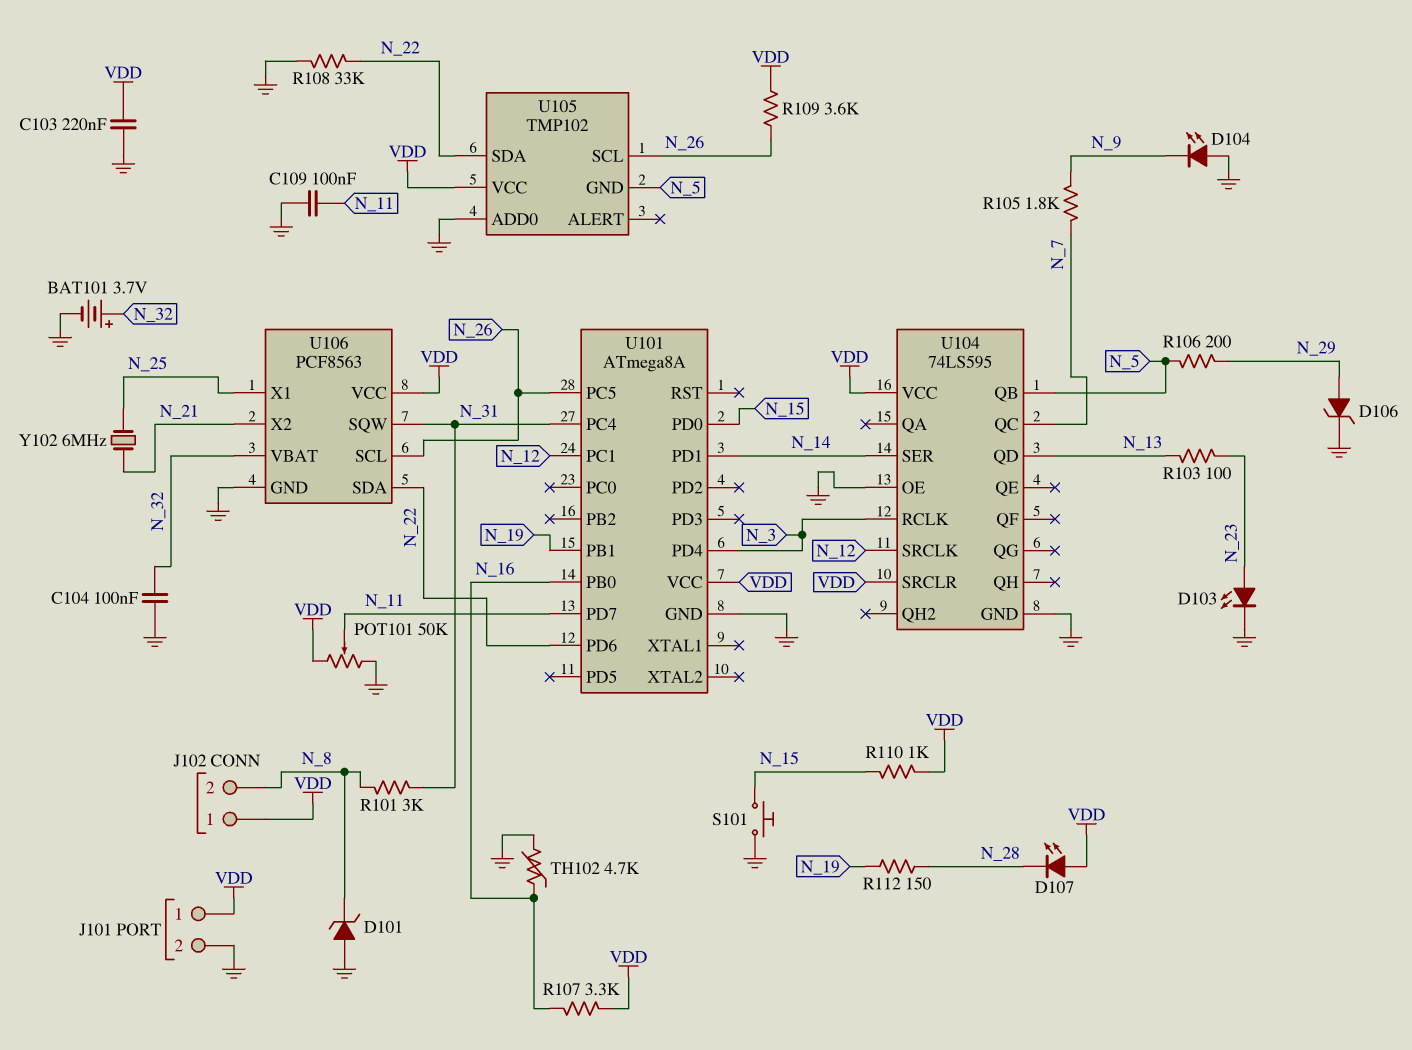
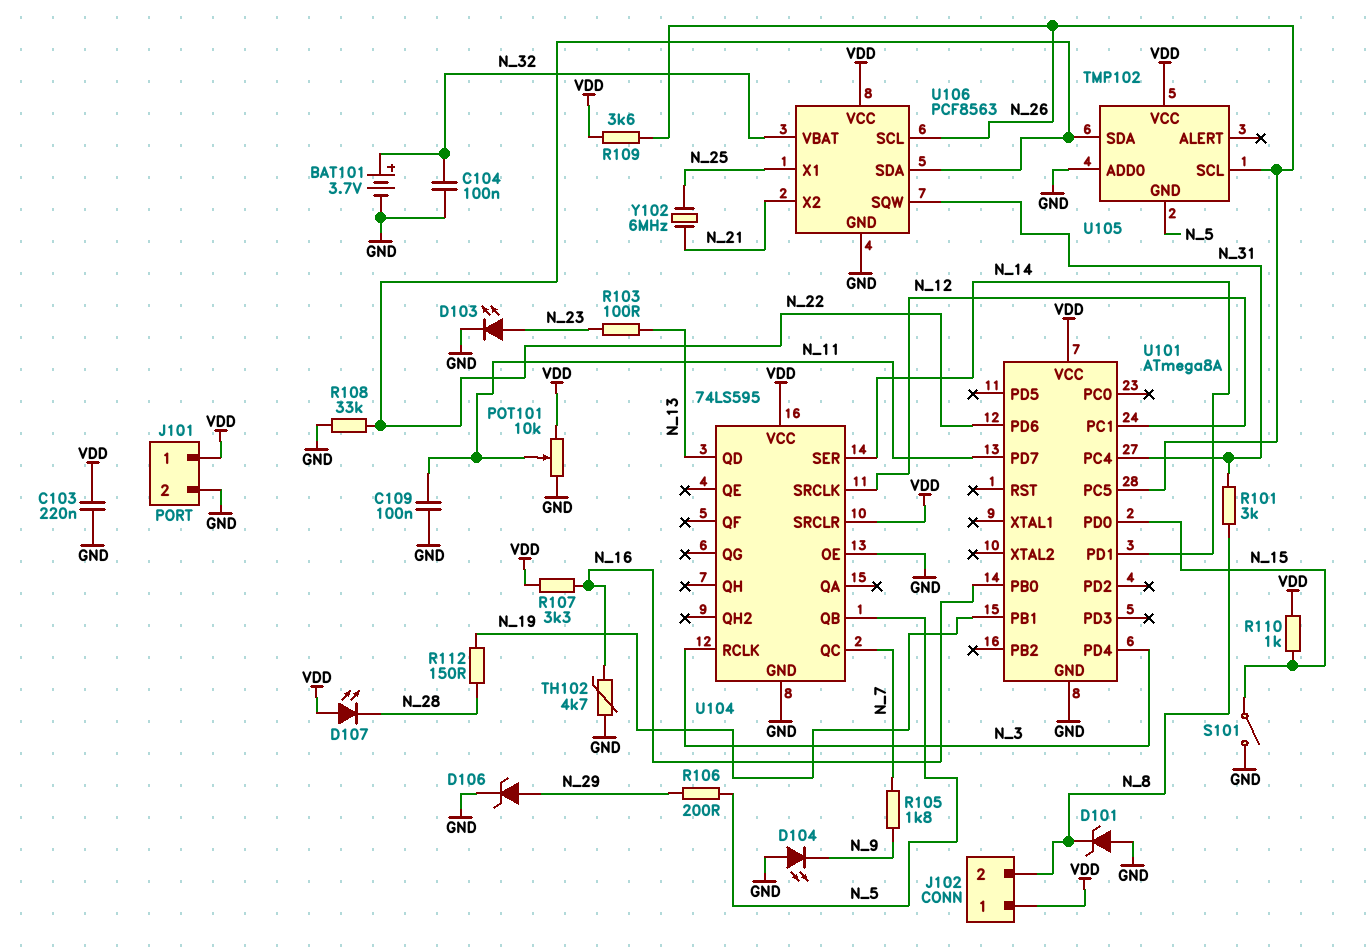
POT101: 50k (GND, VDD, wiper N_11) -> 10k (GND, VDD, wiper N_11)
S101: button (GND, N_15) -> switch (GND, N_15)

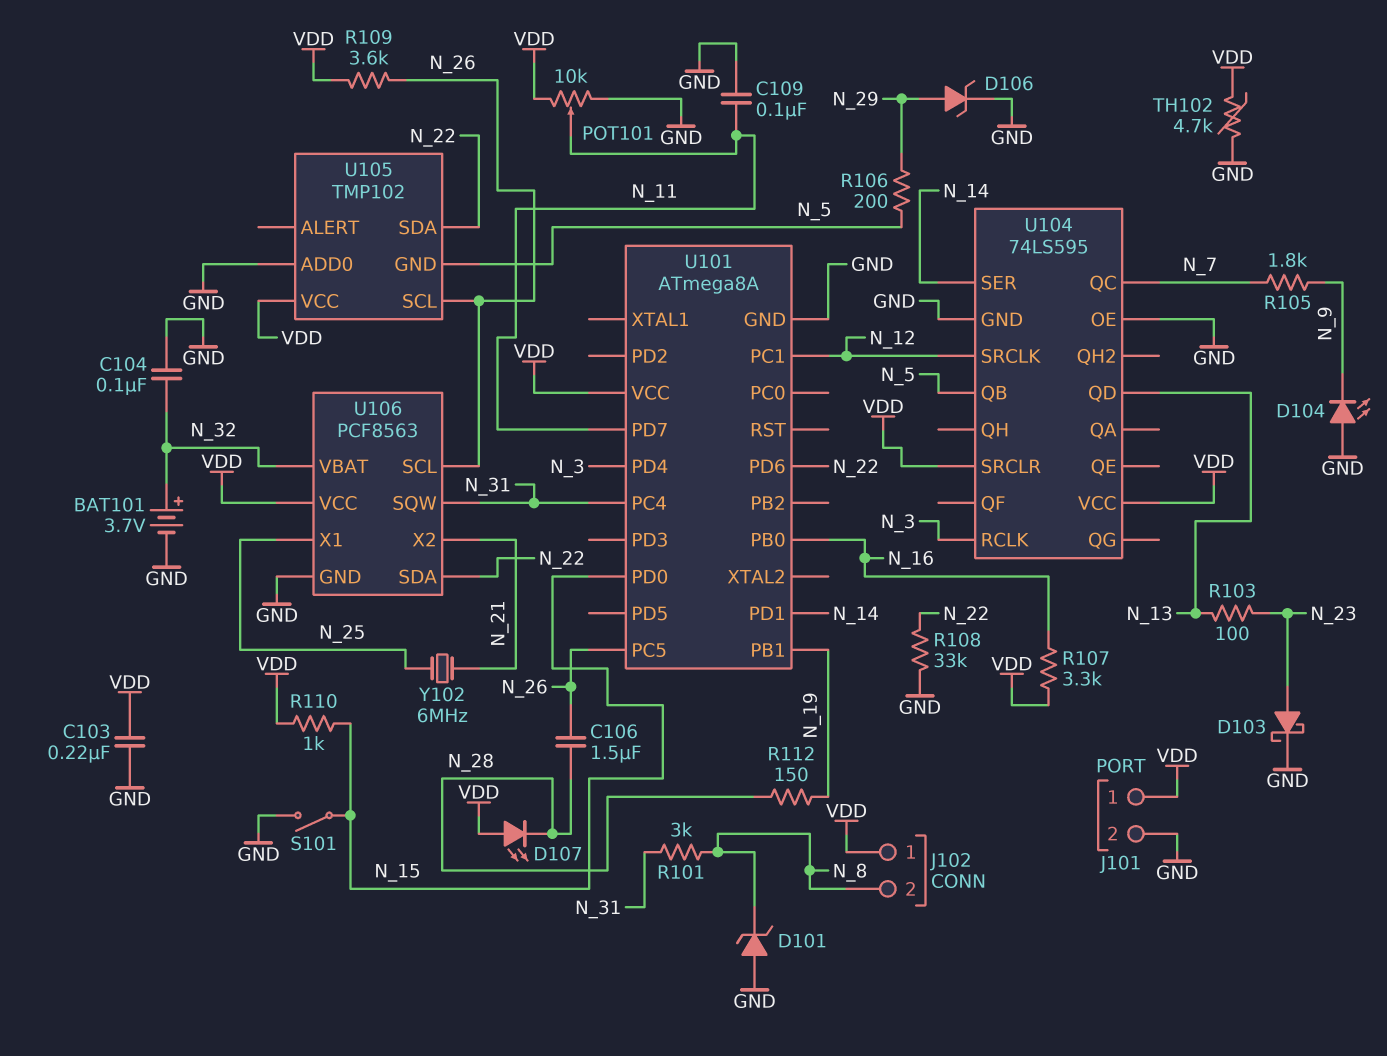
C106: none -> 1.5uF (N_26, N_28)
D103: LED (A N_23, K GND) -> schottky (A N_23, K GND)
TH102: 4.7k (GND, N_16) -> 4.7k (GND, VDD)

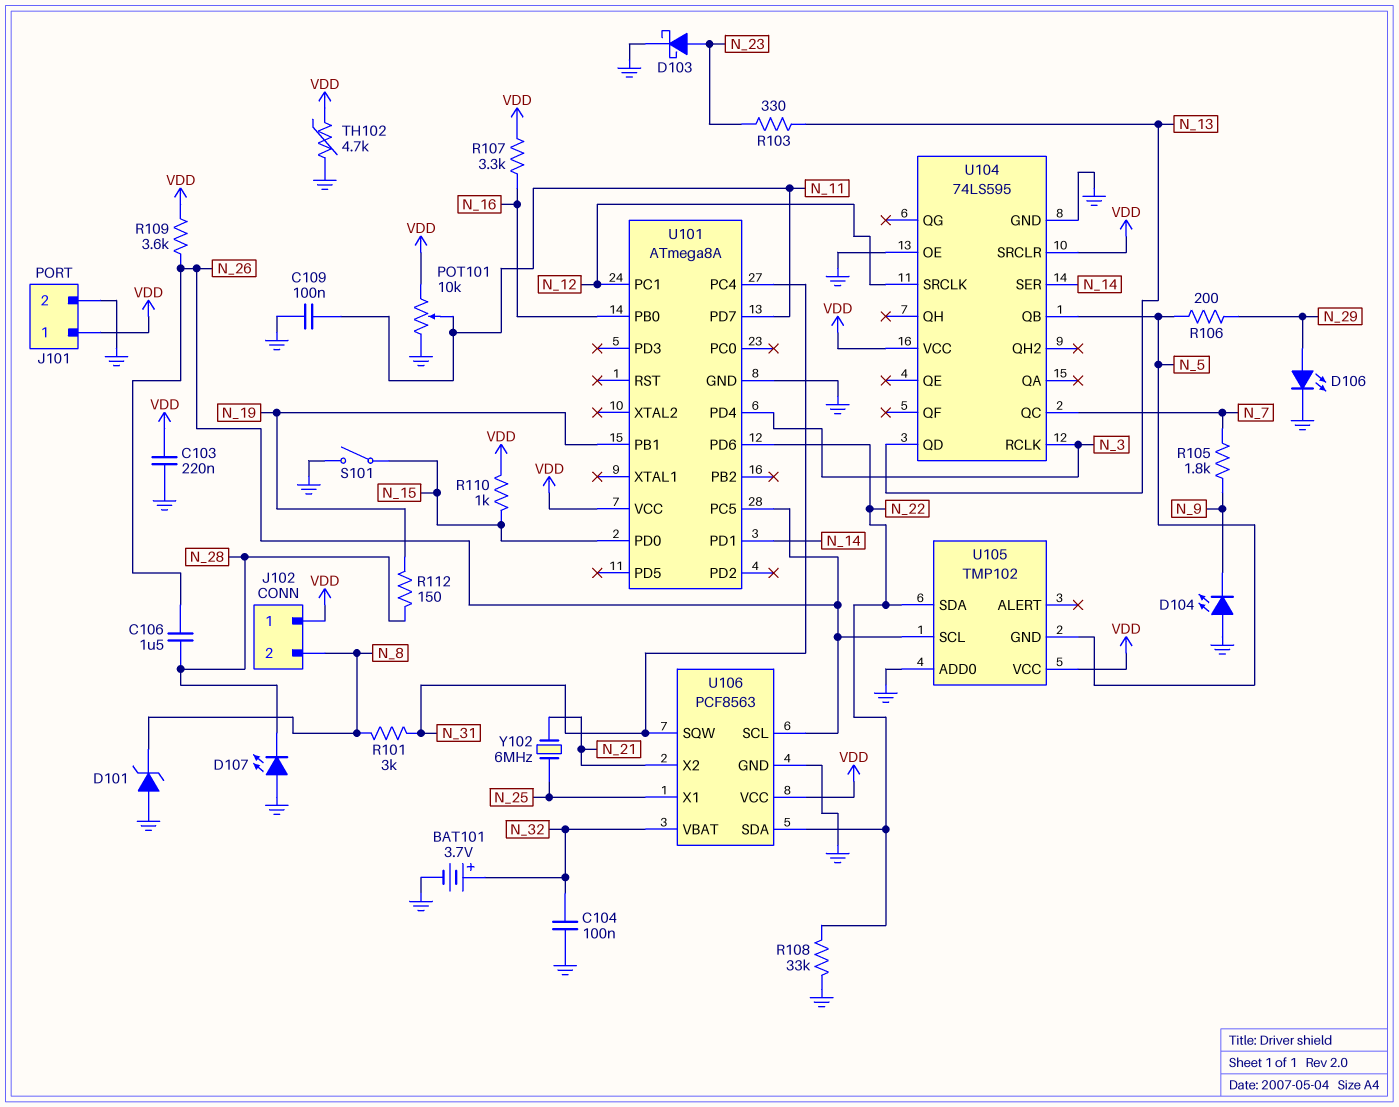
D106: zener (A N_29, K GND) -> LED (A N_29, K GND)
D107: LED (A VDD, K N_28) -> LED (A GND, K N_28)
R103: 100 (N_13, N_23) -> 330 (N_13, N_23)

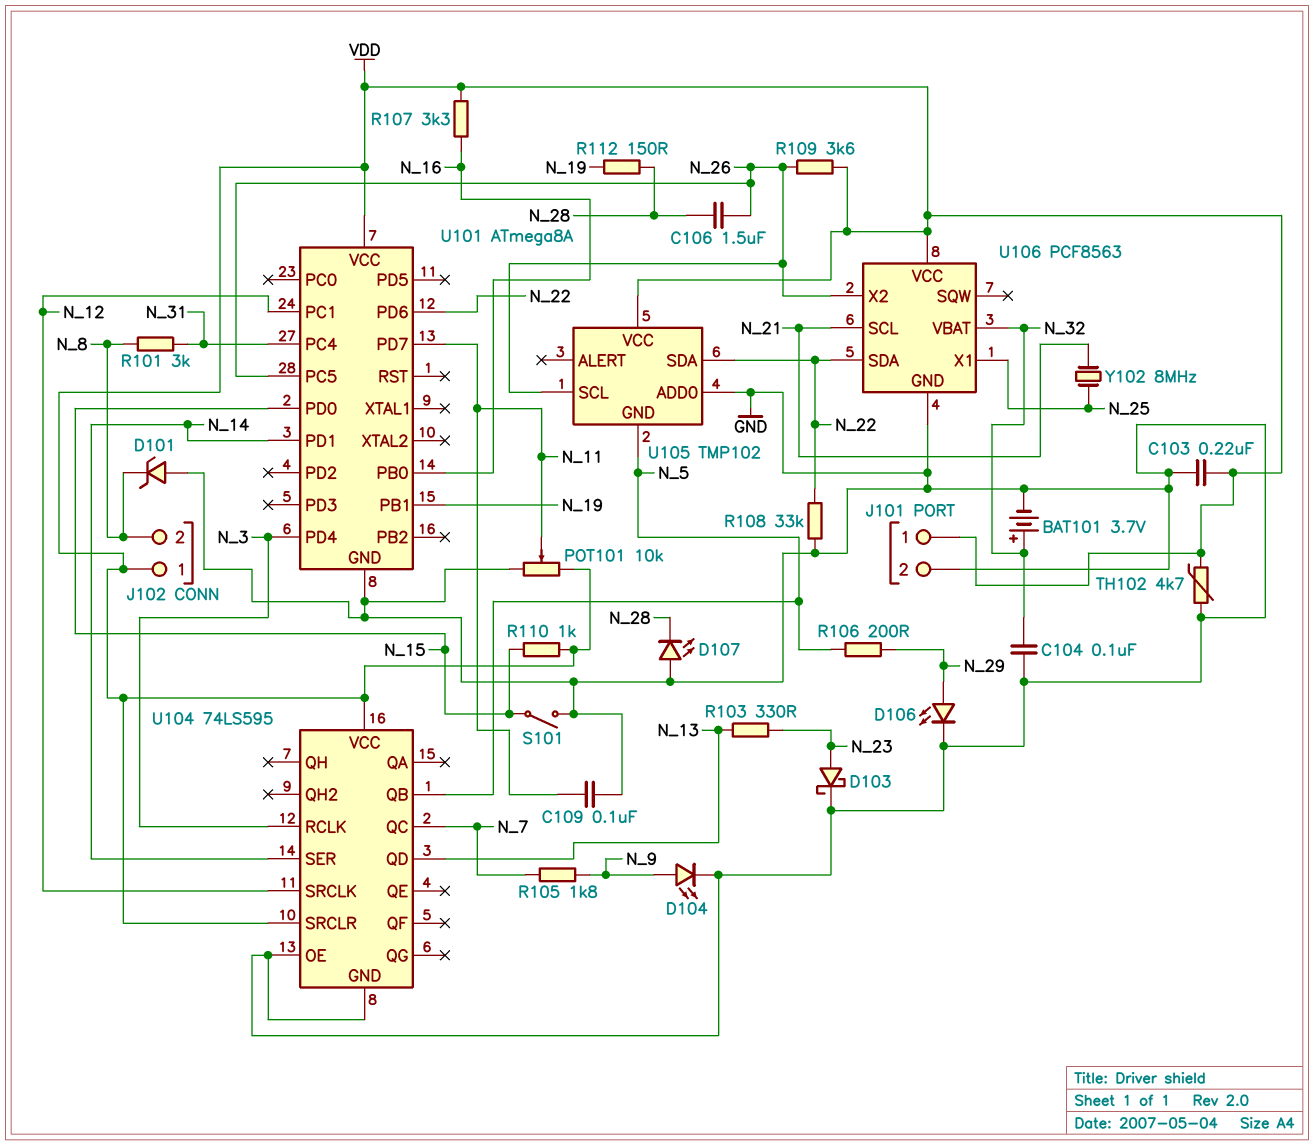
D104: LED (A GND, K N_9) -> LED (A N_9, K GND)
U106 pin SCL: N_26 -> N_21
U106 pin SQW: N_31 -> none
U106 pin X2: N_21 -> N_26
Y102: 6MHz (N_21, N_25) -> 8MHz (N_21, N_25)

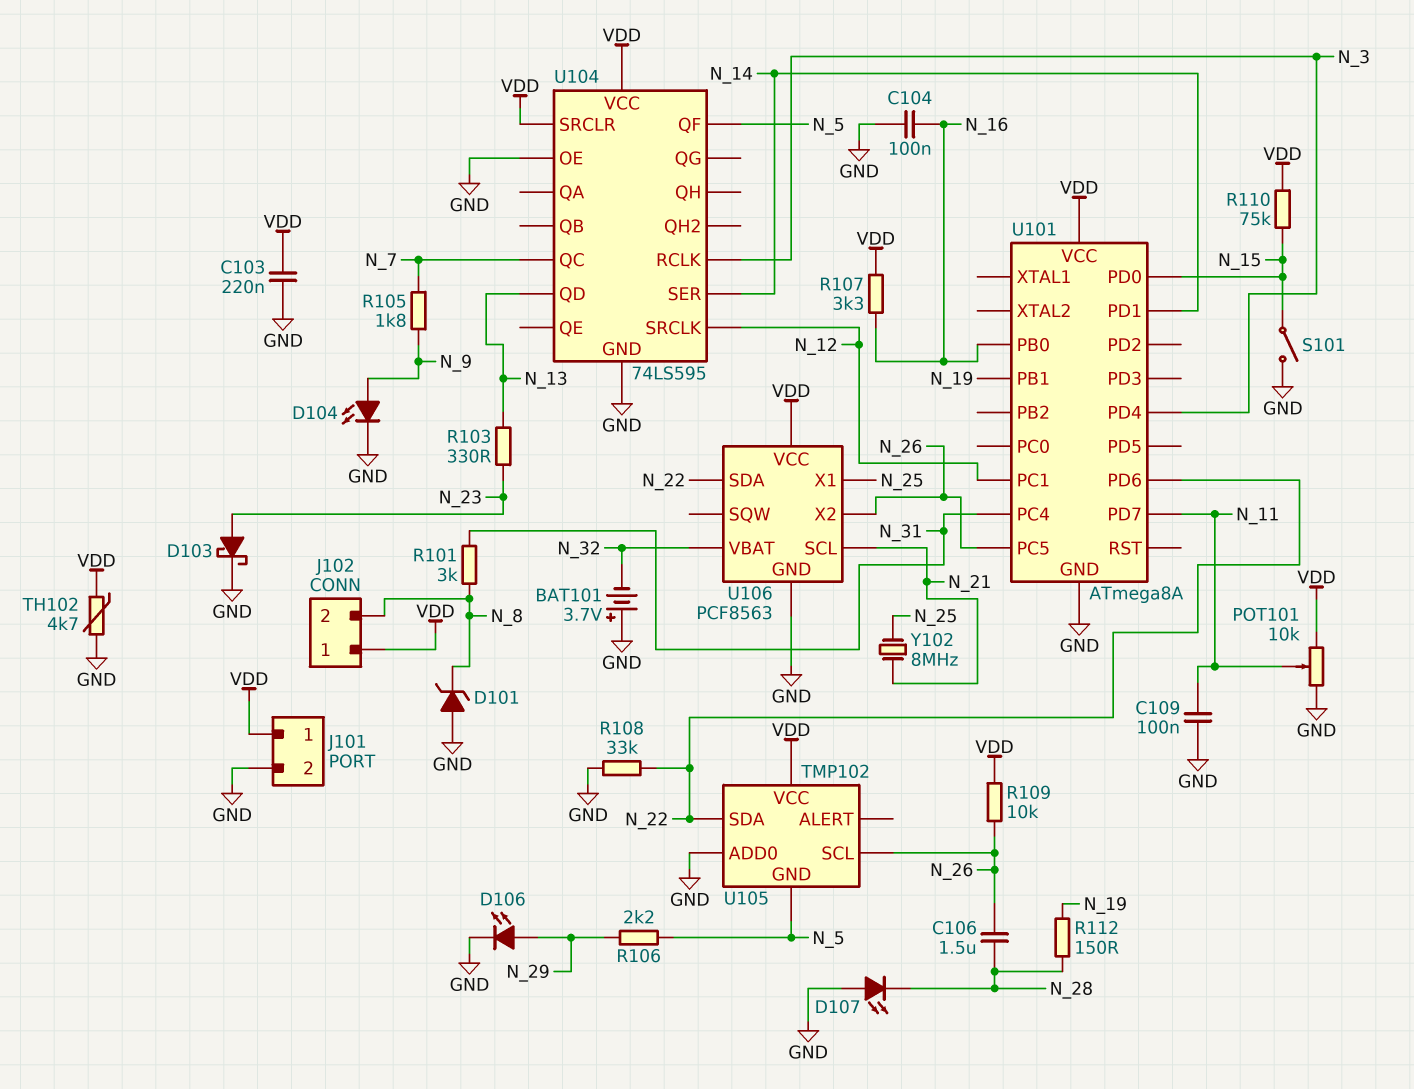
BAT101: 3.7V (plus N_32, minus GND) -> 3.7V (plus GND, minus N_32)
C104: 100nF (GND, N_32) -> 100nF (GND, N_16)
R106: 200 (N_5, N_29) -> 2.2k (N_5, N_29)
R109: 3.6k (N_26, VDD) -> 10k (N_26, VDD)
R110: 1k (N_15, VDD) -> 75k (N_15, VDD)
U104 pin QB: N_5 -> none
U104 pin QF: none -> N_5

